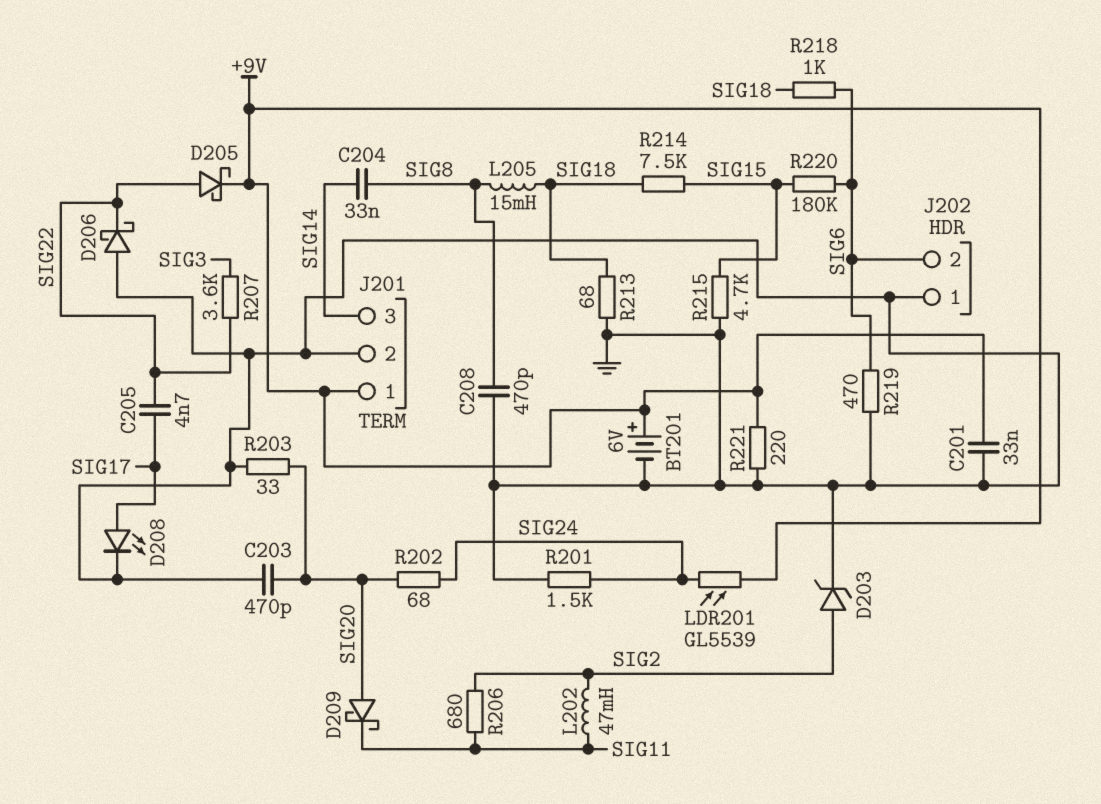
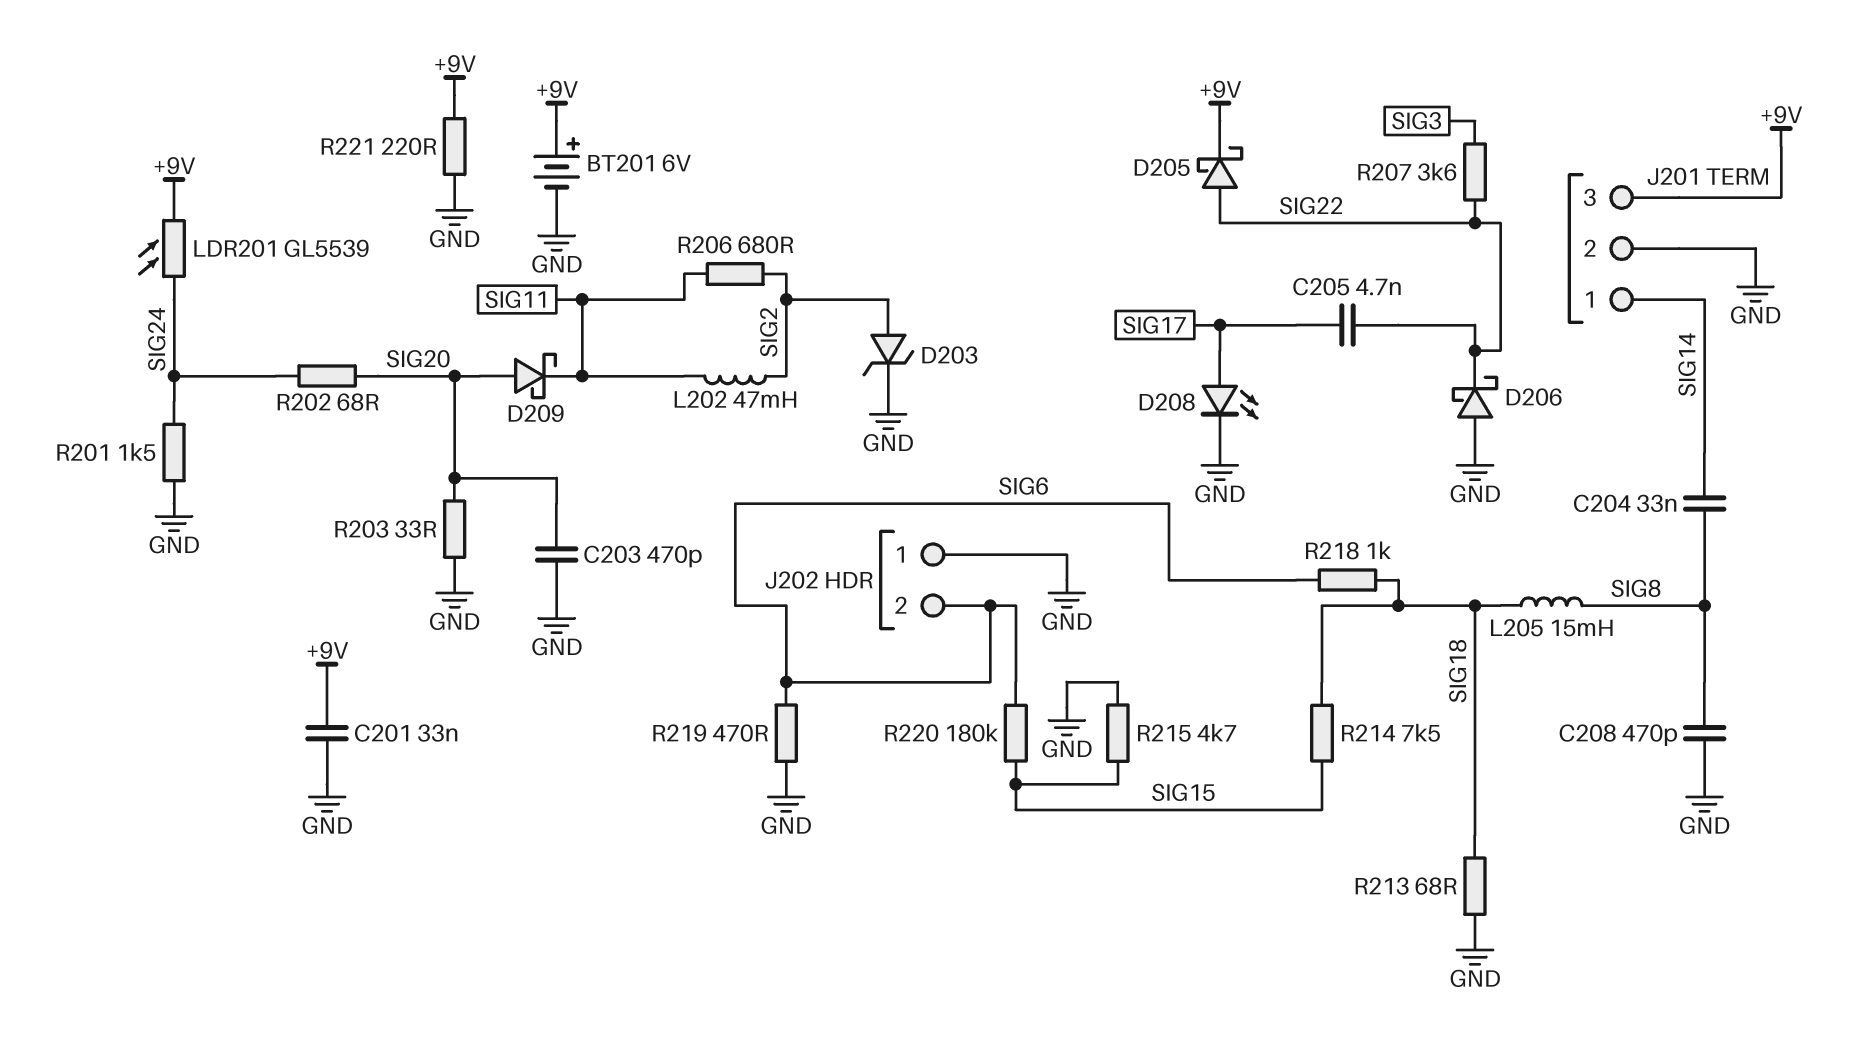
J201 pin 1: +9V -> SIG14
J201 pin 3: SIG14 -> +9V

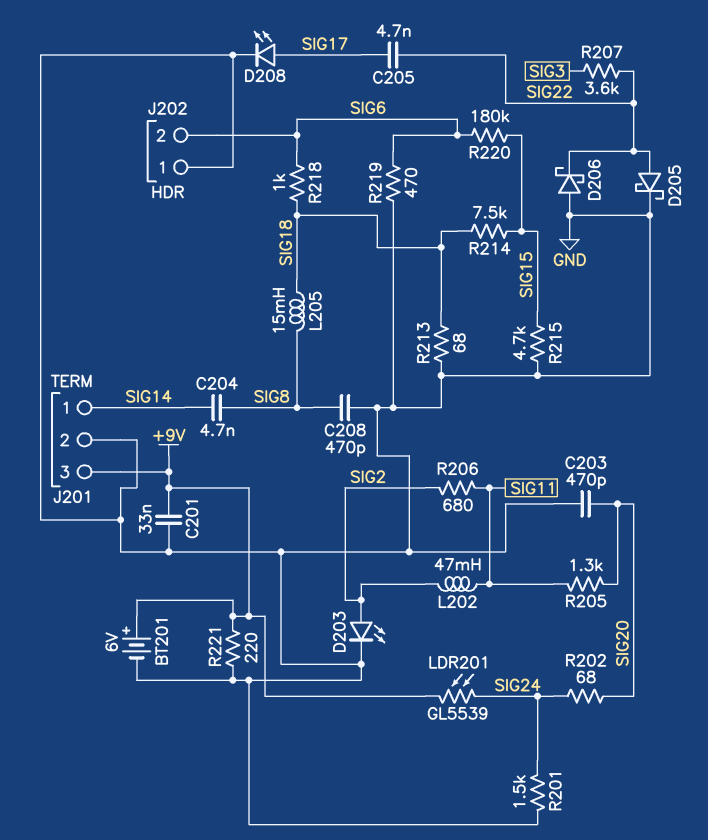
C204: 33nF (SIG8, SIG14) -> 4.7nF (SIG8, SIG14)
D203: zener (A SIG2, K GND) -> LED (A SIG2, K GND)
D205: schottky (A SIG22, K +9V) -> schottky (A SIG22, K GND)
D209: schottky (A SIG20, K SIG11) -> none
R203: 33 (GND, SIG20) -> none
R205: none -> 1.3k (SIG11, SIG20)

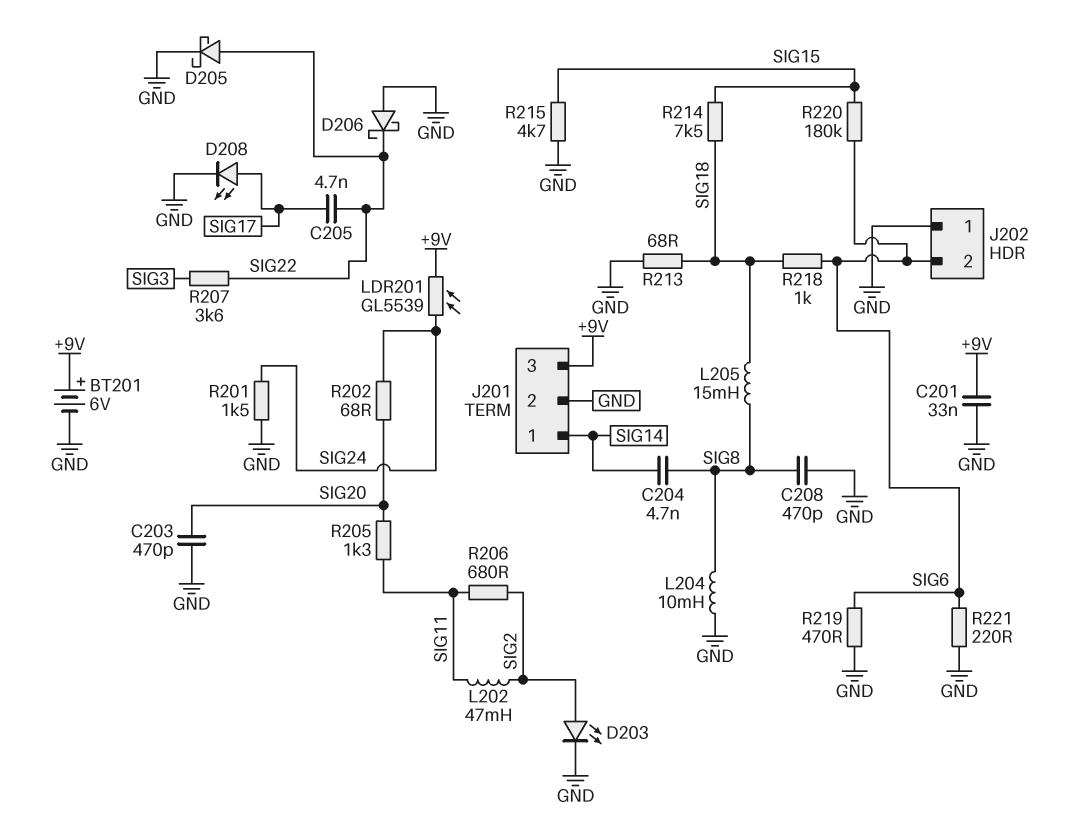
L204: none -> 10mH (GND, SIG8)
R221: 220 (+9V, GND) -> 220 (GND, SIG6)

